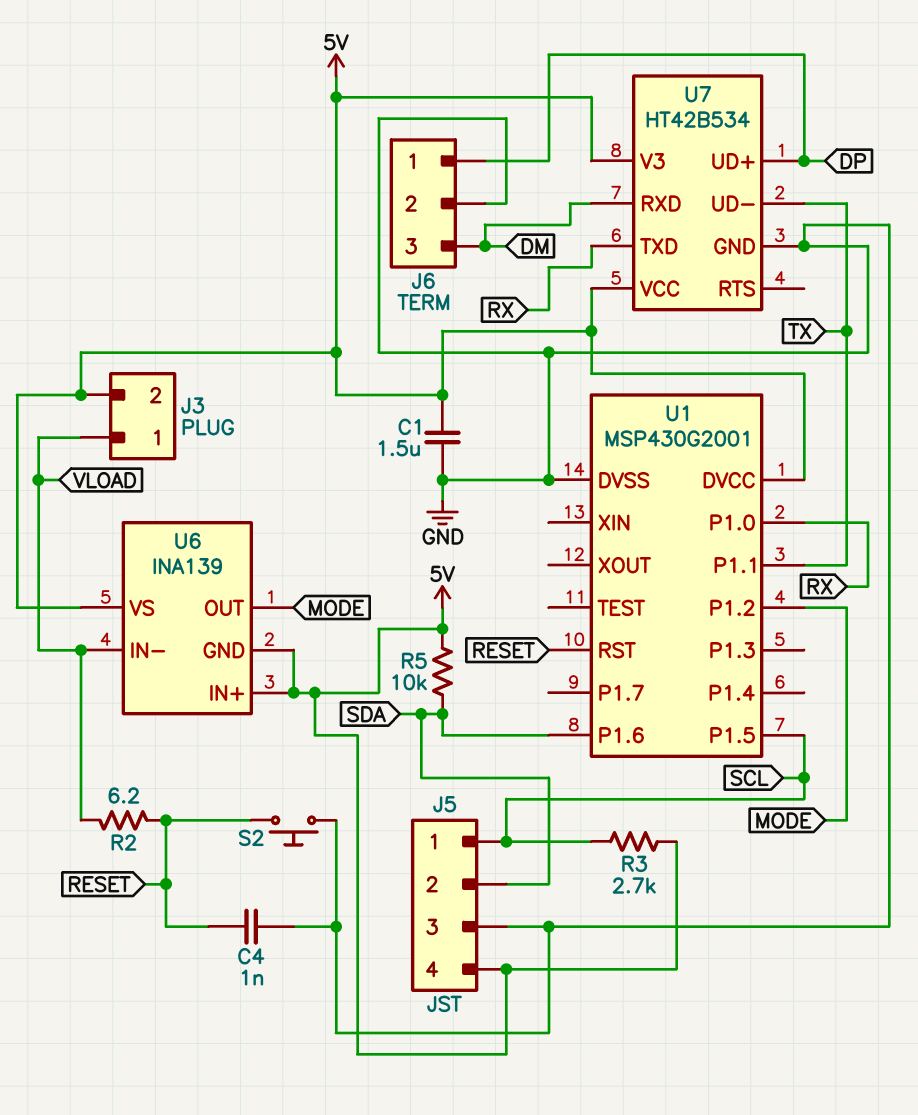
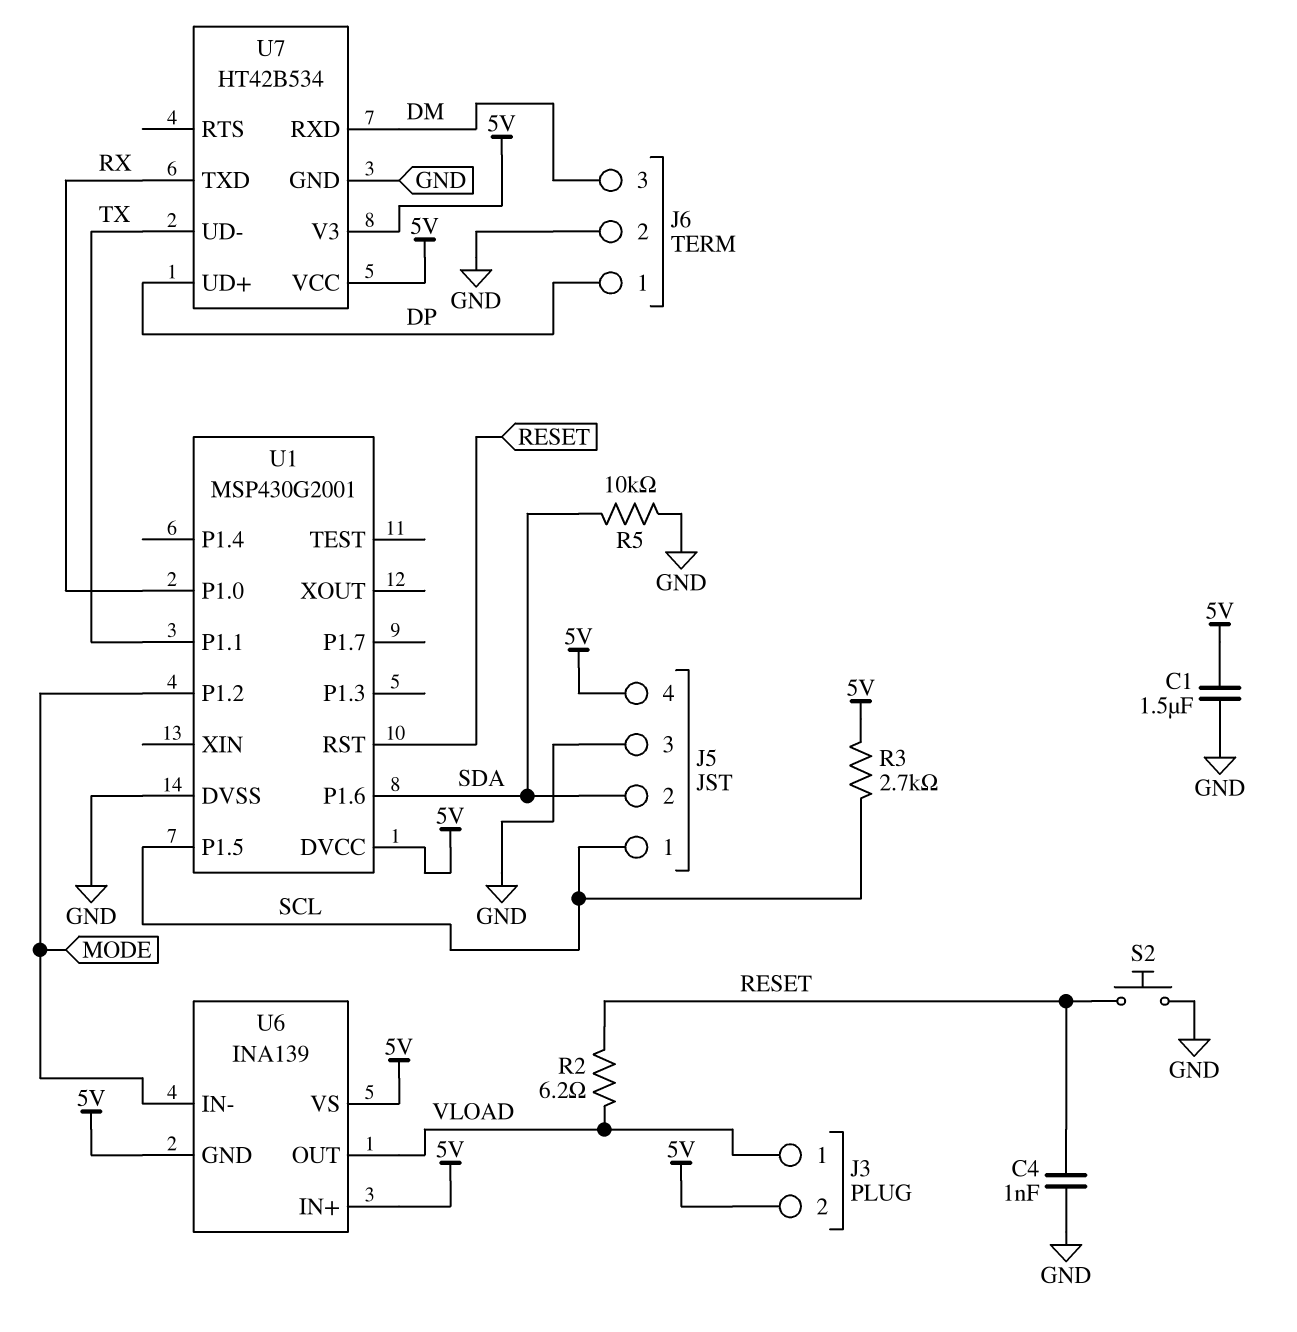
R5: 10k (5V, SDA) -> 10k (GND, SDA)
U6 pin IN-: VLOAD -> MODE
U6 pin OUT: MODE -> VLOAD

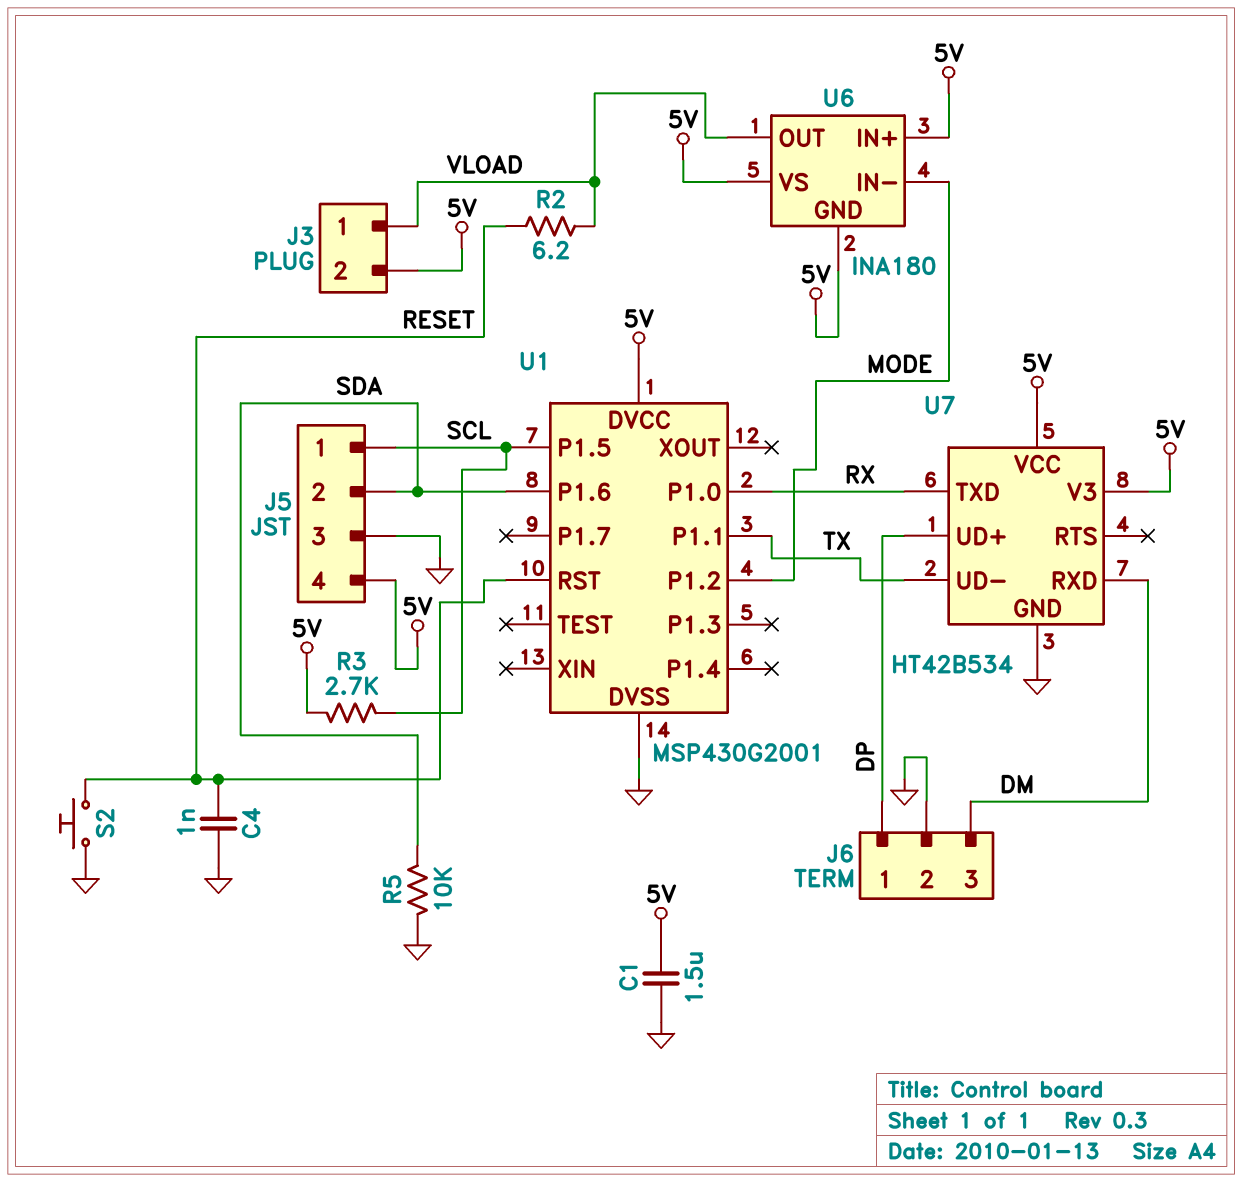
U6: INA139 -> INA180

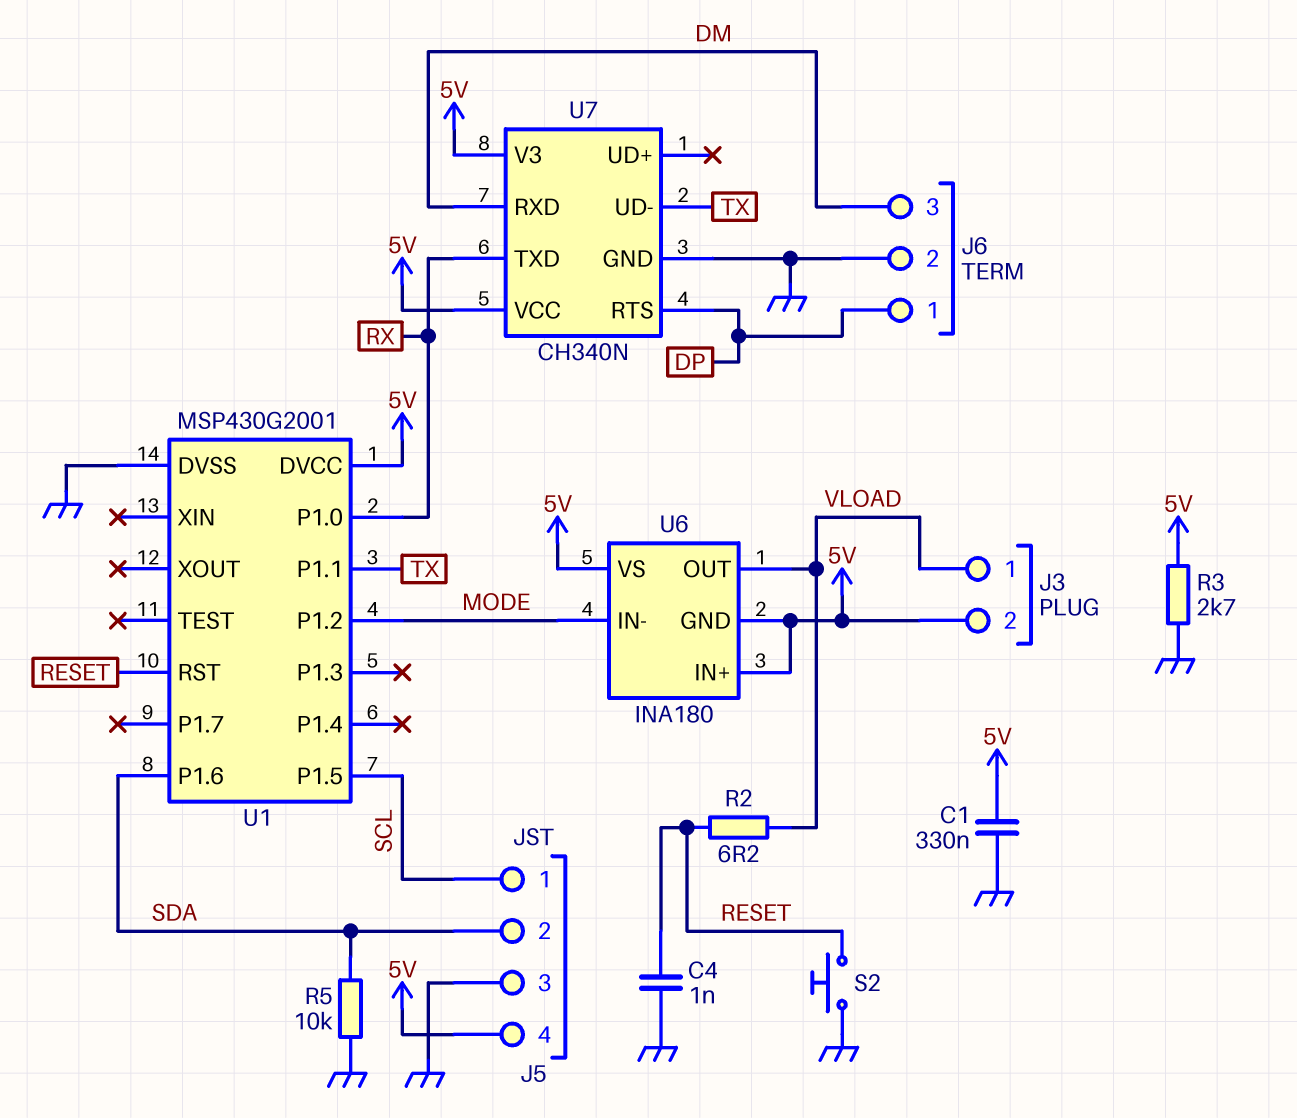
C1: 1.5uF (5V, GND) -> 330nF (5V, GND)
R3: 2.7k (5V, SCL) -> 2.7k (5V, GND)
U7: HT42B534 -> CH340N
U7 pin RTS: none -> DP
U7 pin UD+: DP -> none

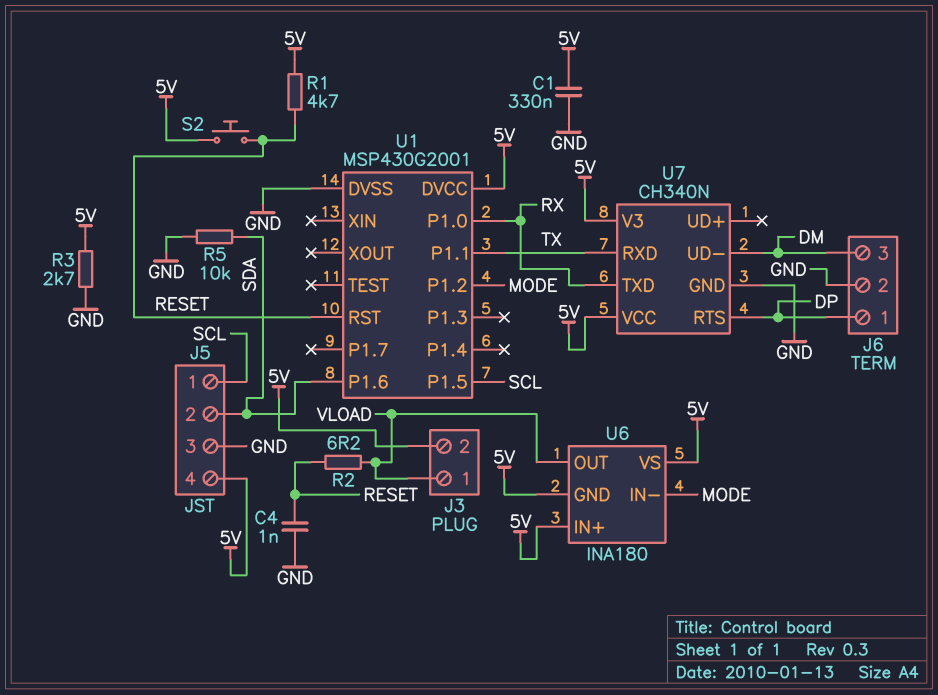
R1: none -> 4.7k (5V, RESET)
S2: button (GND, RESET) -> button (5V, RESET)
U7 pin RXD: DM -> TX
U7 pin UD-: TX -> DM

